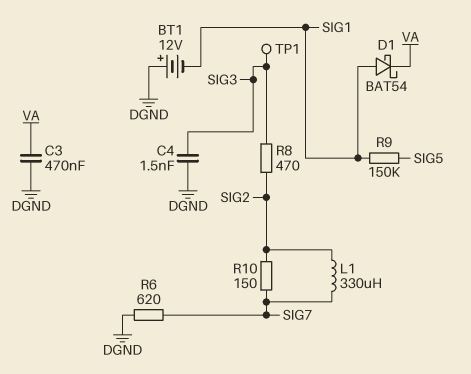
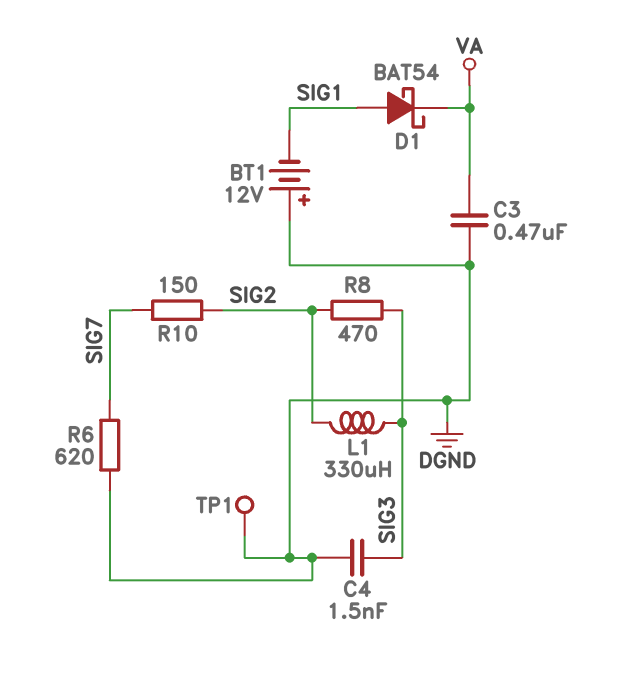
L1: 330uH (SIG2, SIG7) -> 330uH (SIG2, SIG3)
R9: 150k (SIG1, SIG5) -> none
TP1: test point (SIG3) -> test point (DGND)

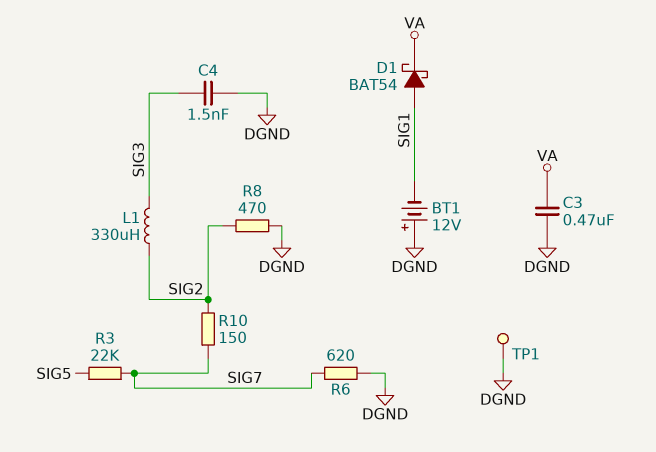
R3: none -> 22k (SIG5, SIG7)
R8: 470 (SIG2, SIG3) -> 470 (DGND, SIG2)

